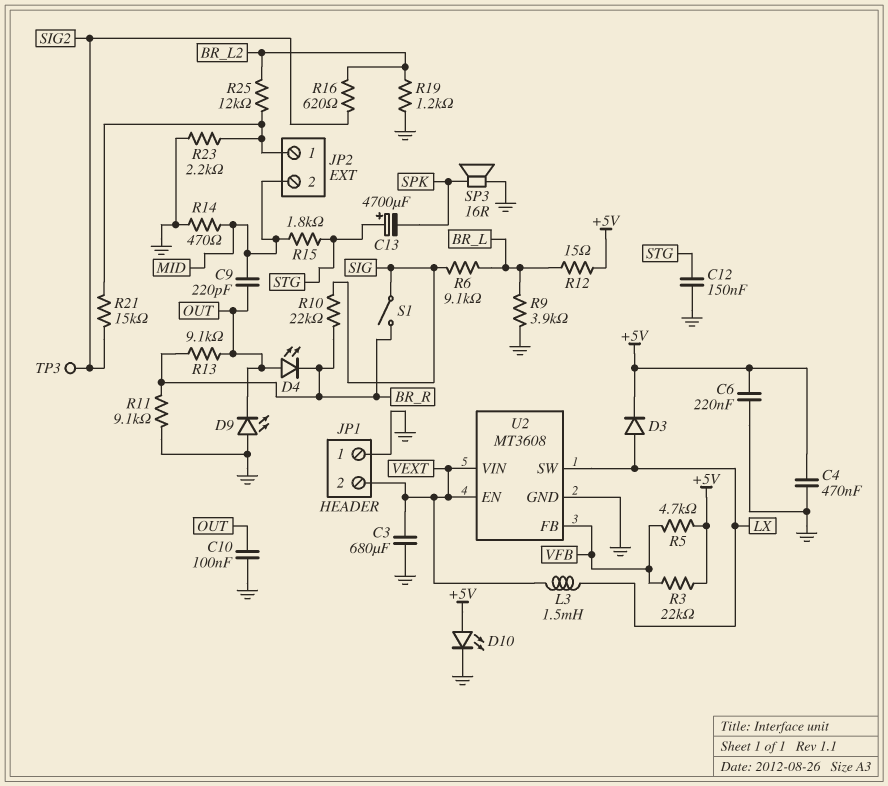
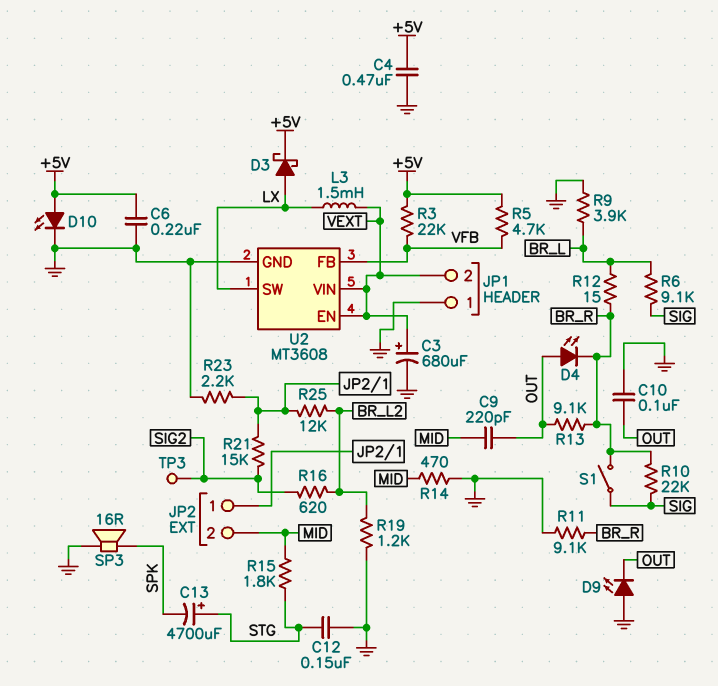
C3: 680uF (GND, VEXT) -> 680uF (plus VEXT, minus GND)
D3: diode (A LX, K +5V) -> schottky (A LX, K +5V)
R12: 15 (+5V, BR_L) -> 15 (BR_L, BR_R)

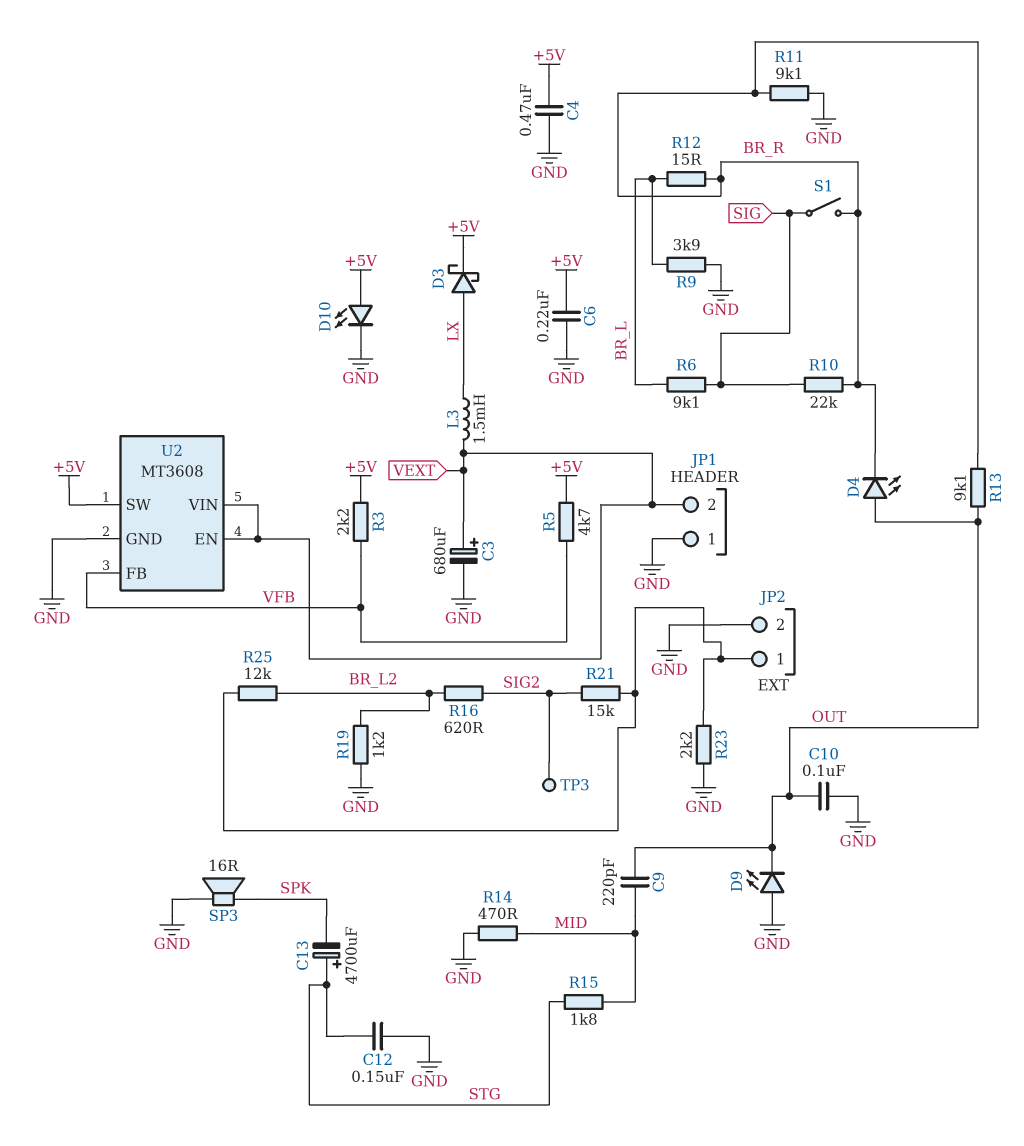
JP2 pin 2: MID -> GND
R3: 22k (+5V, VFB) -> 2.2k (+5V, VFB)
U2 pin SW: LX -> +5V

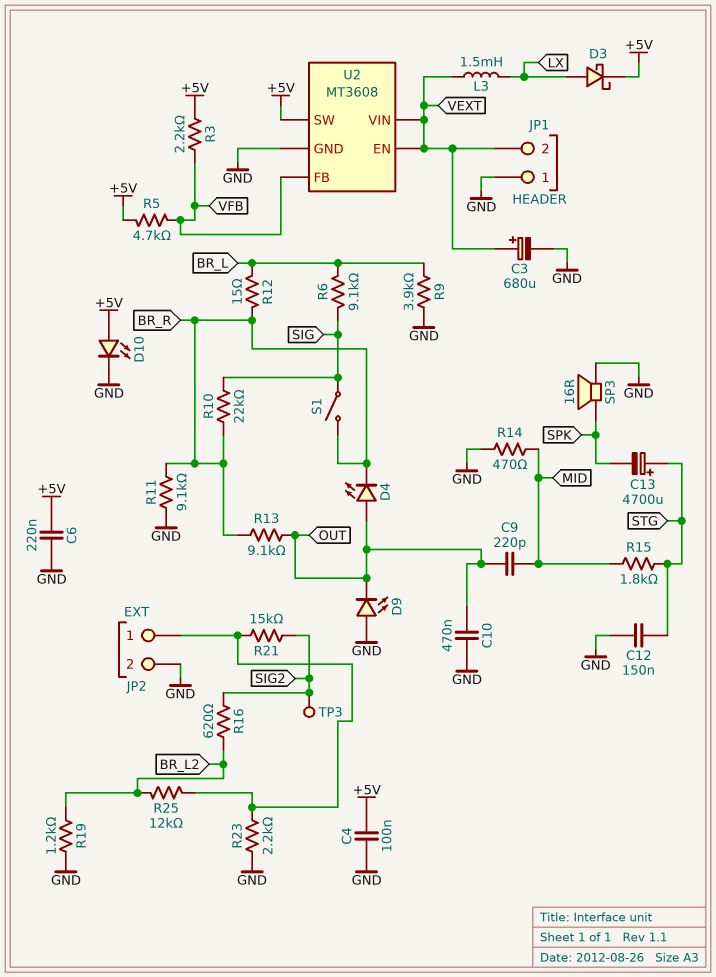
C4: 470nF (+5V, GND) -> 100nF (+5V, GND)
C10: 100nF (GND, OUT) -> 470nF (GND, OUT)

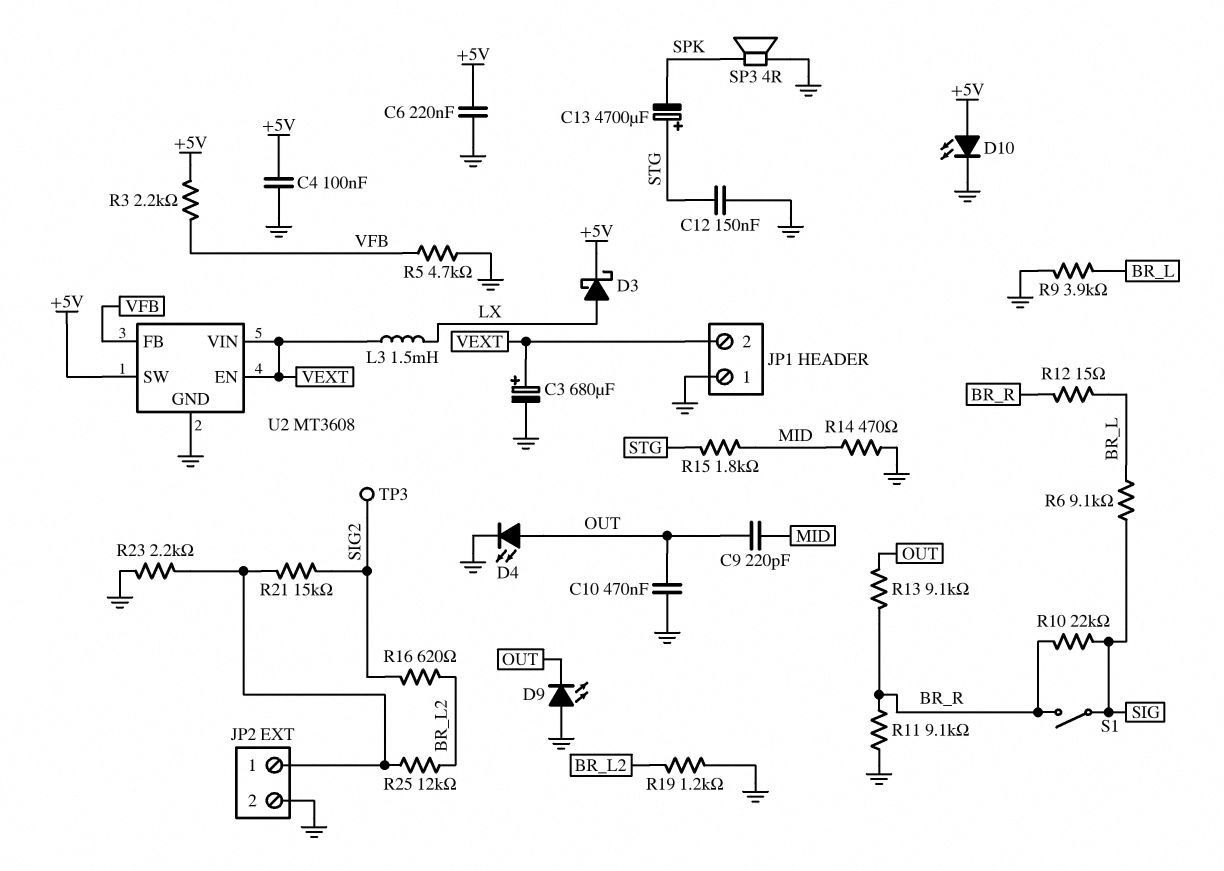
D4: LED (A OUT, K BR_R) -> LED (A OUT, K GND)
R5: 4.7k (+5V, VFB) -> 4.7k (GND, VFB)
SP3: speaker 16R (GND, SPK) -> speaker 4R (GND, SPK)

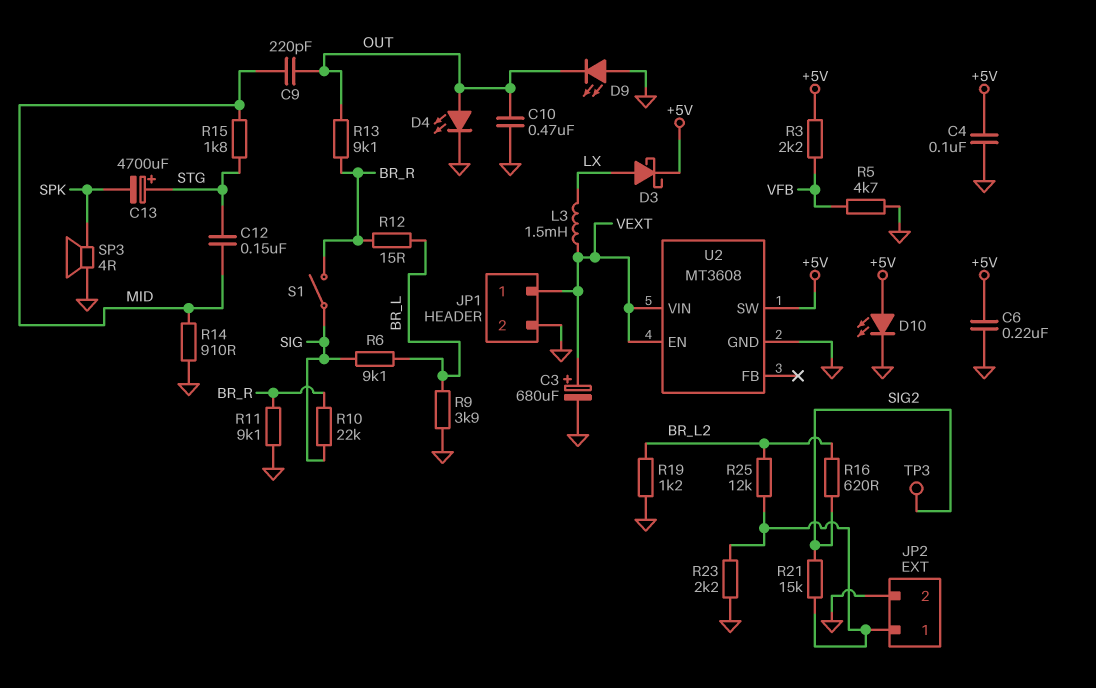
C12: 150nF (GND, STG) -> 150nF (MID, STG)
JP1 pin 1: GND -> VEXT
JP1 pin 2: VEXT -> GND
R14: 470 (GND, MID) -> 910 (GND, MID)
U2 pin FB: VFB -> none

